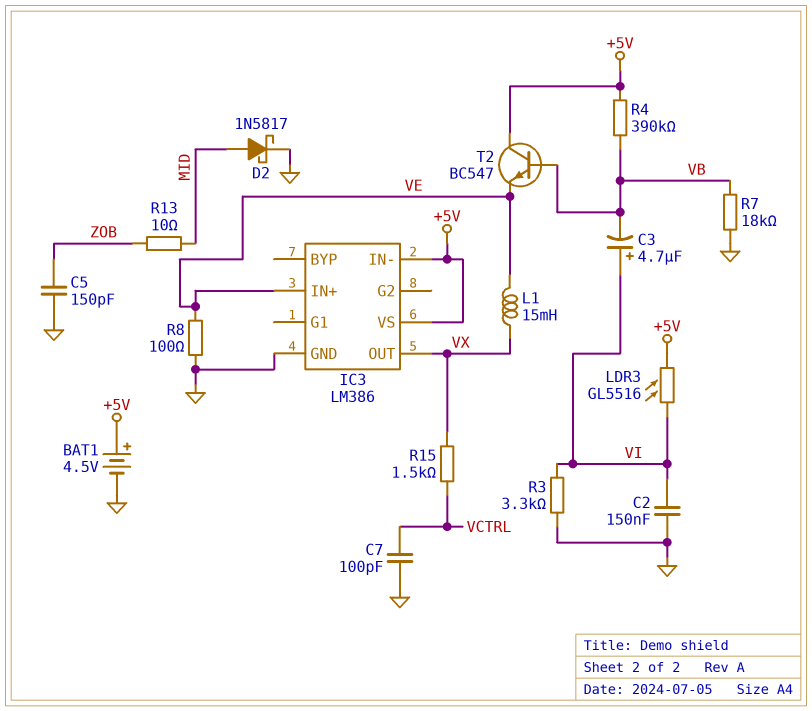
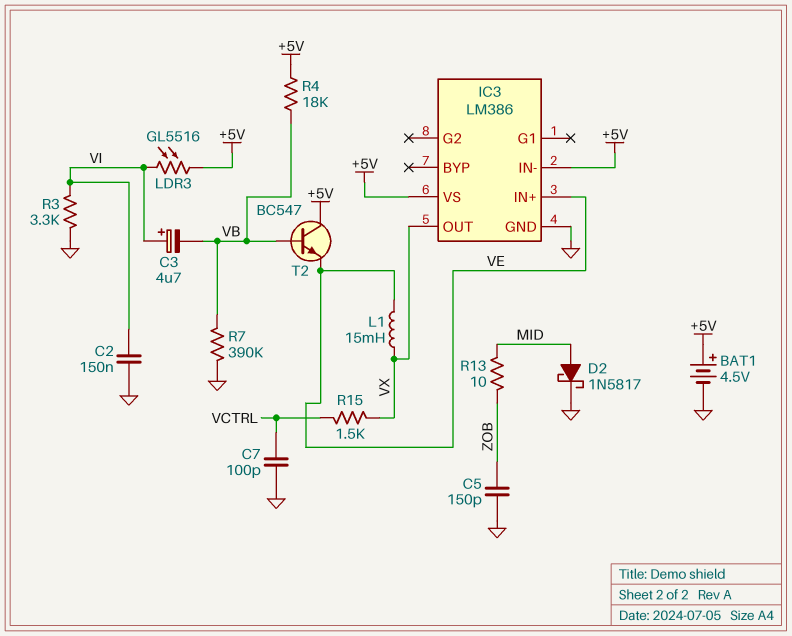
R4: 390k (+5V, VB) -> 18k (+5V, VB)
R7: 18k (GND, VB) -> 390k (GND, VB)
R8: 100 (GND, VE) -> none

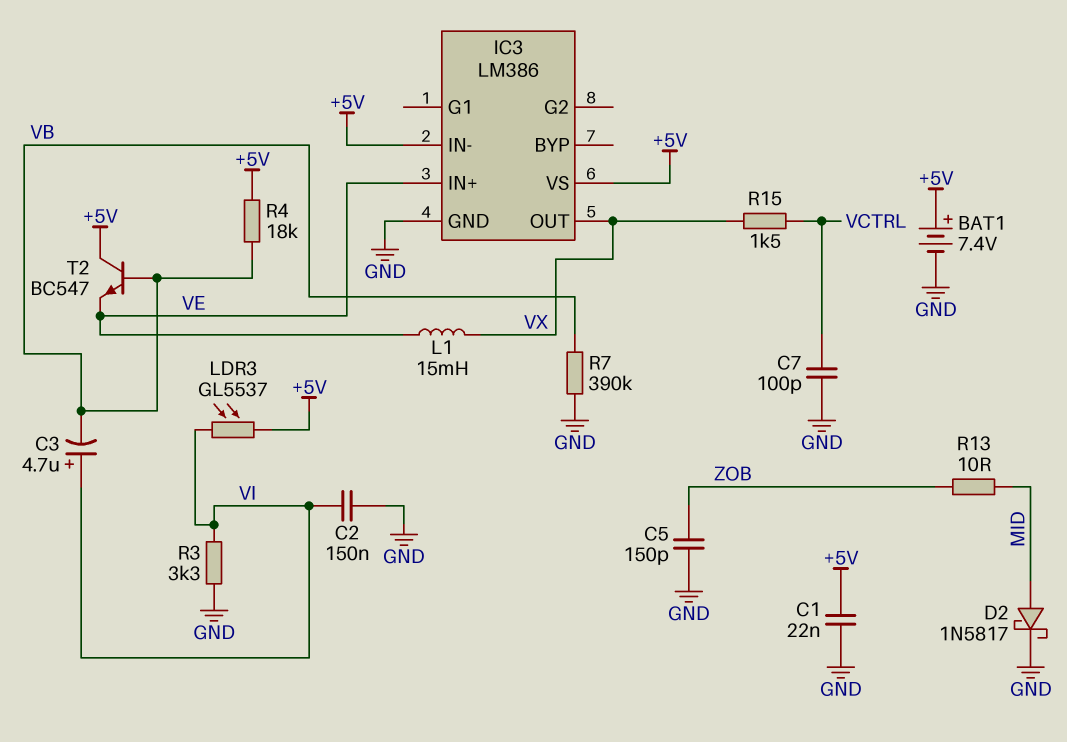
BAT1: 4.5V (plus +5V, minus GND) -> 7.4V (plus +5V, minus GND)
C1: none -> 22nF (+5V, GND)
LDR3: GL5516 (+5V, VI) -> GL5537 (+5V, VI)

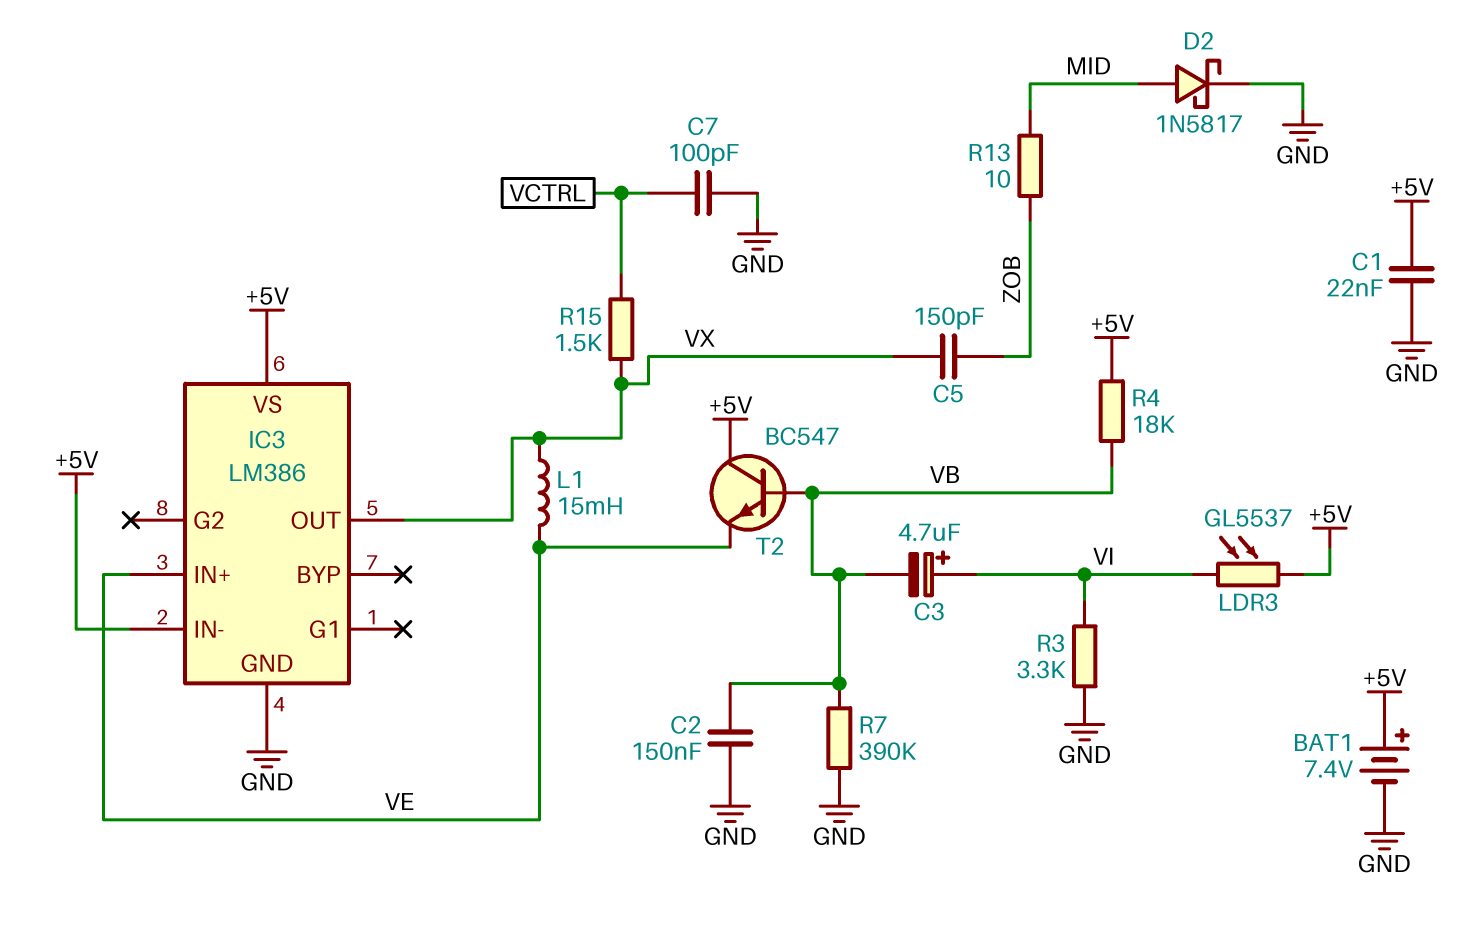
C2: 150nF (GND, VI) -> 150nF (GND, VB)
C5: 150pF (GND, ZOB) -> 150pF (VX, ZOB)

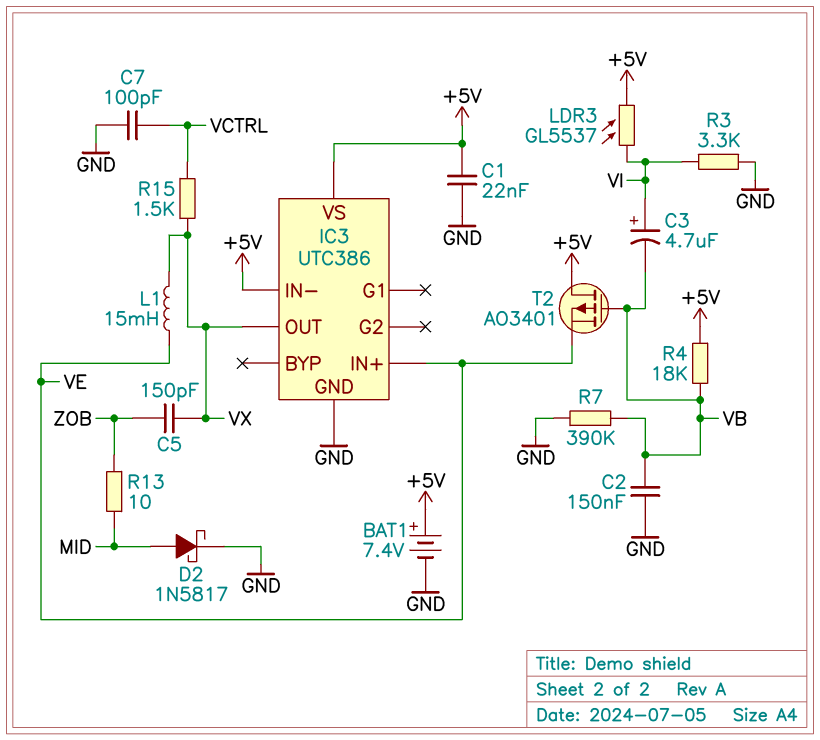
IC3: LM386 -> UTC386
T2: NPN BC547 (B VB, C +5V, E VE) -> PMOS AO3401 (G VB, D +5V, S VE)

